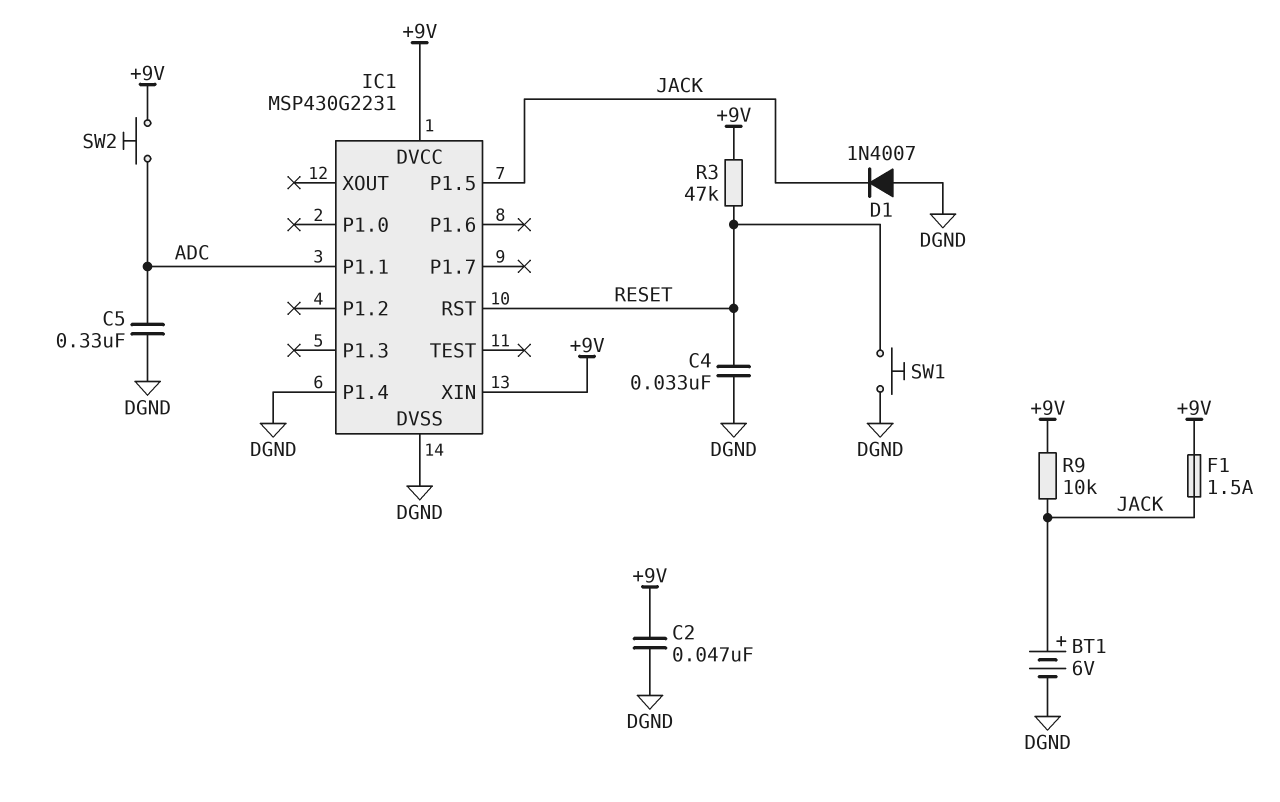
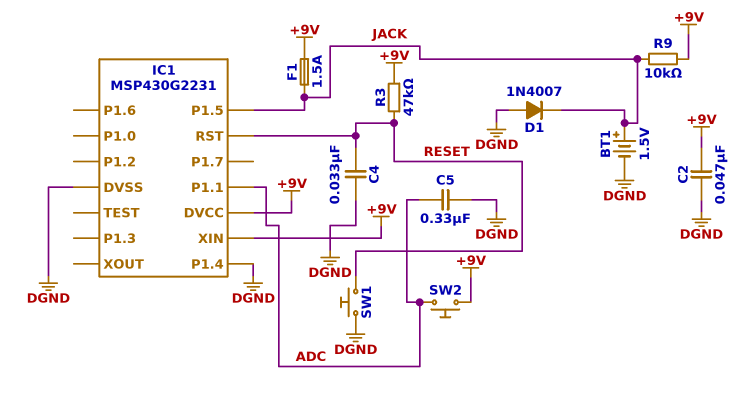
BT1: 6V (plus JACK, minus DGND) -> 1.5V (plus JACK, minus DGND)

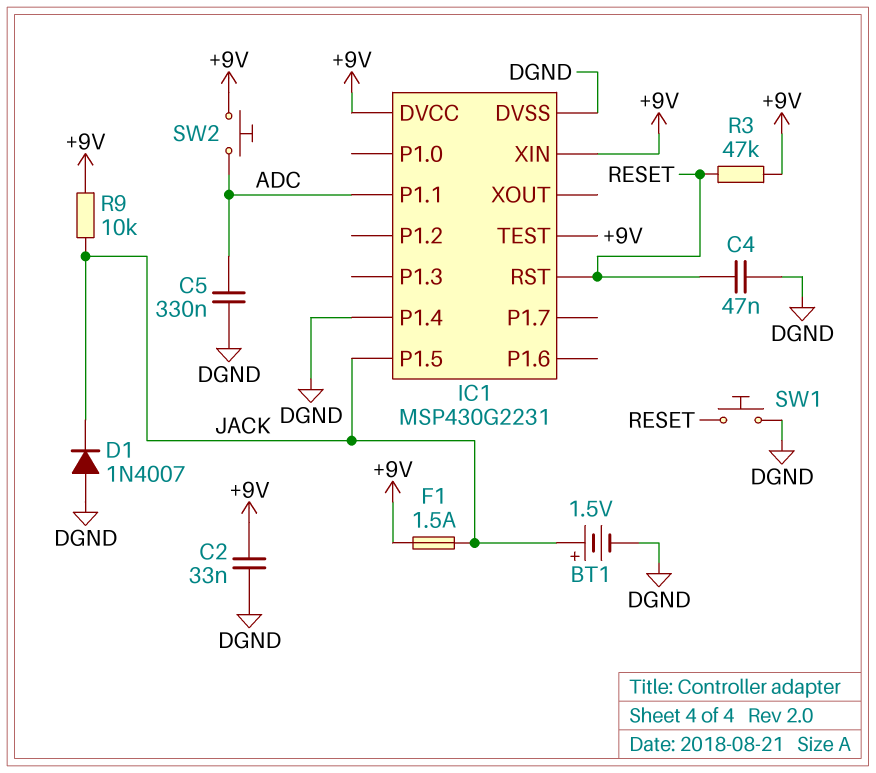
C2: 47nF (+9V, DGND) -> 33nF (+9V, DGND)
C4: 33nF (DGND, RESET) -> 47nF (DGND, RESET)
IC1 pin TEST: none -> +9V

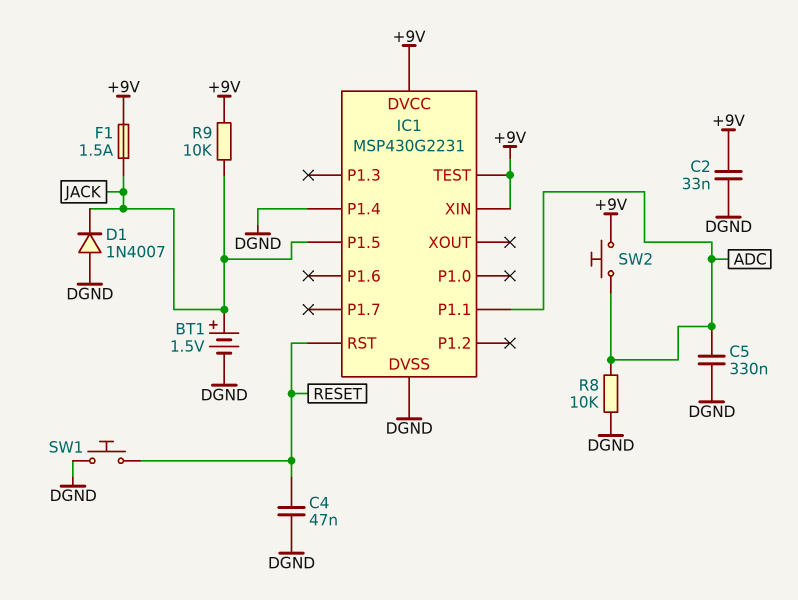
R3: 47k (+9V, RESET) -> none
R8: none -> 10k (ADC, DGND)

